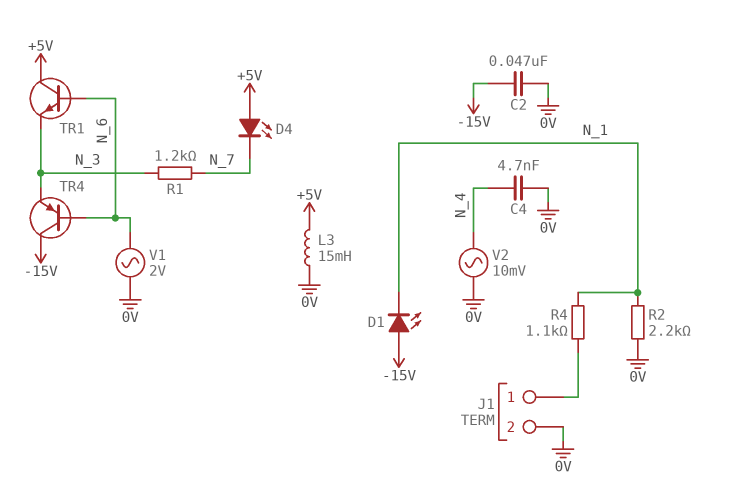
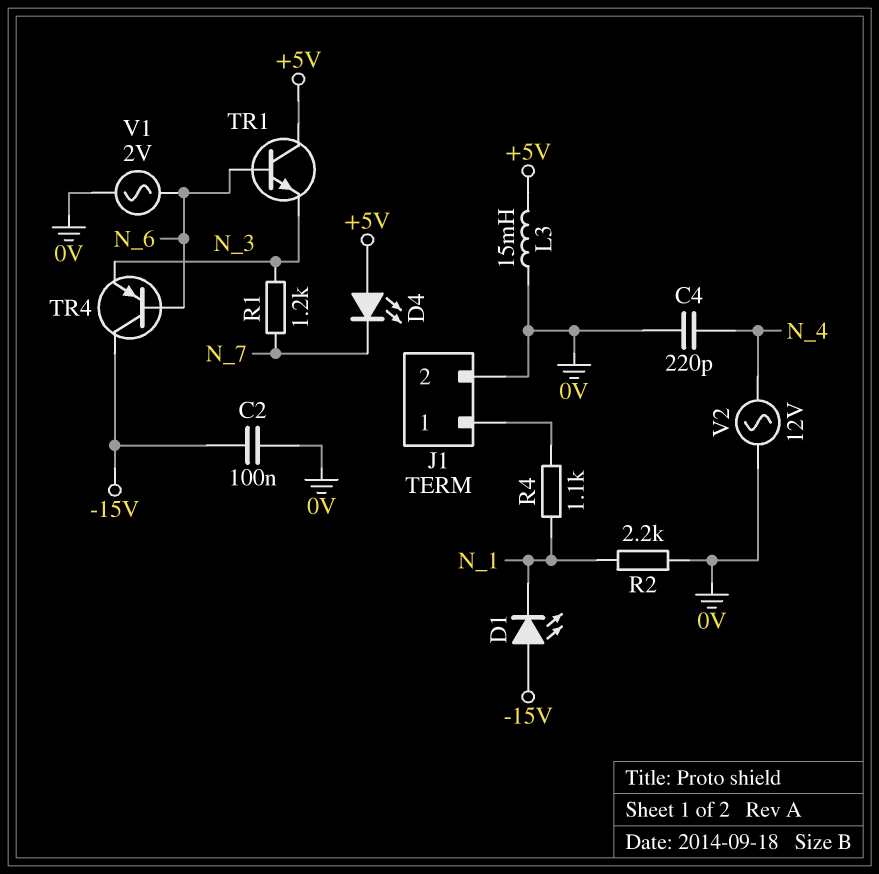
C2: 47nF (-15V, 0V) -> 100nF (-15V, 0V)
C4: 4.7nF (0V, N_4) -> 220pF (0V, N_4)
V2: AC 10mV (0V, N_4) -> AC 12V (0V, N_4)

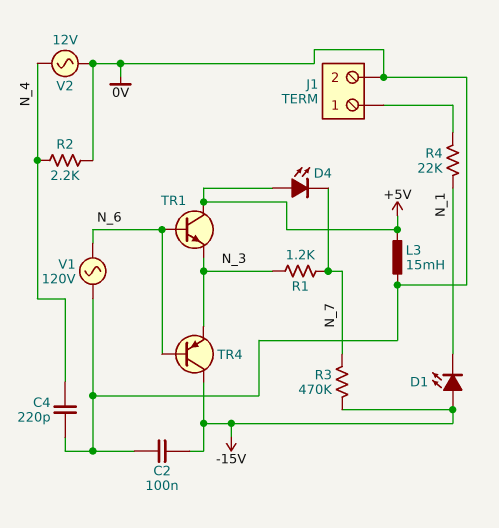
R2: 2.2k (0V, N_1) -> 2.2k (0V, N_4)
R3: none -> 470k (-15V, N_7)
R4: 1.1k (J1/1, N_1) -> 22k (J1/1, N_1)
V1: AC 2V (0V, N_6) -> AC 120V (0V, N_6)

